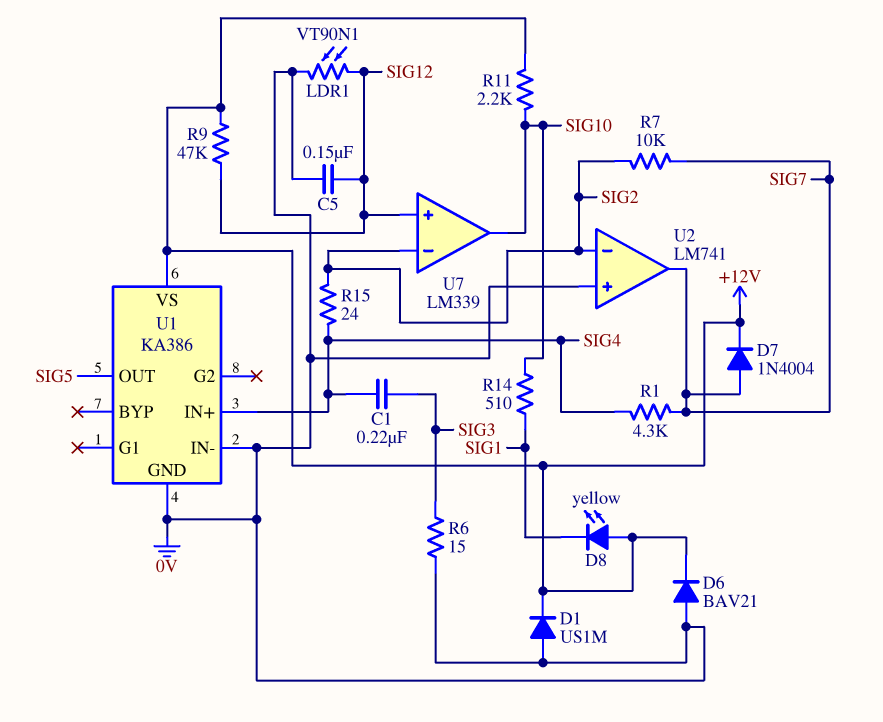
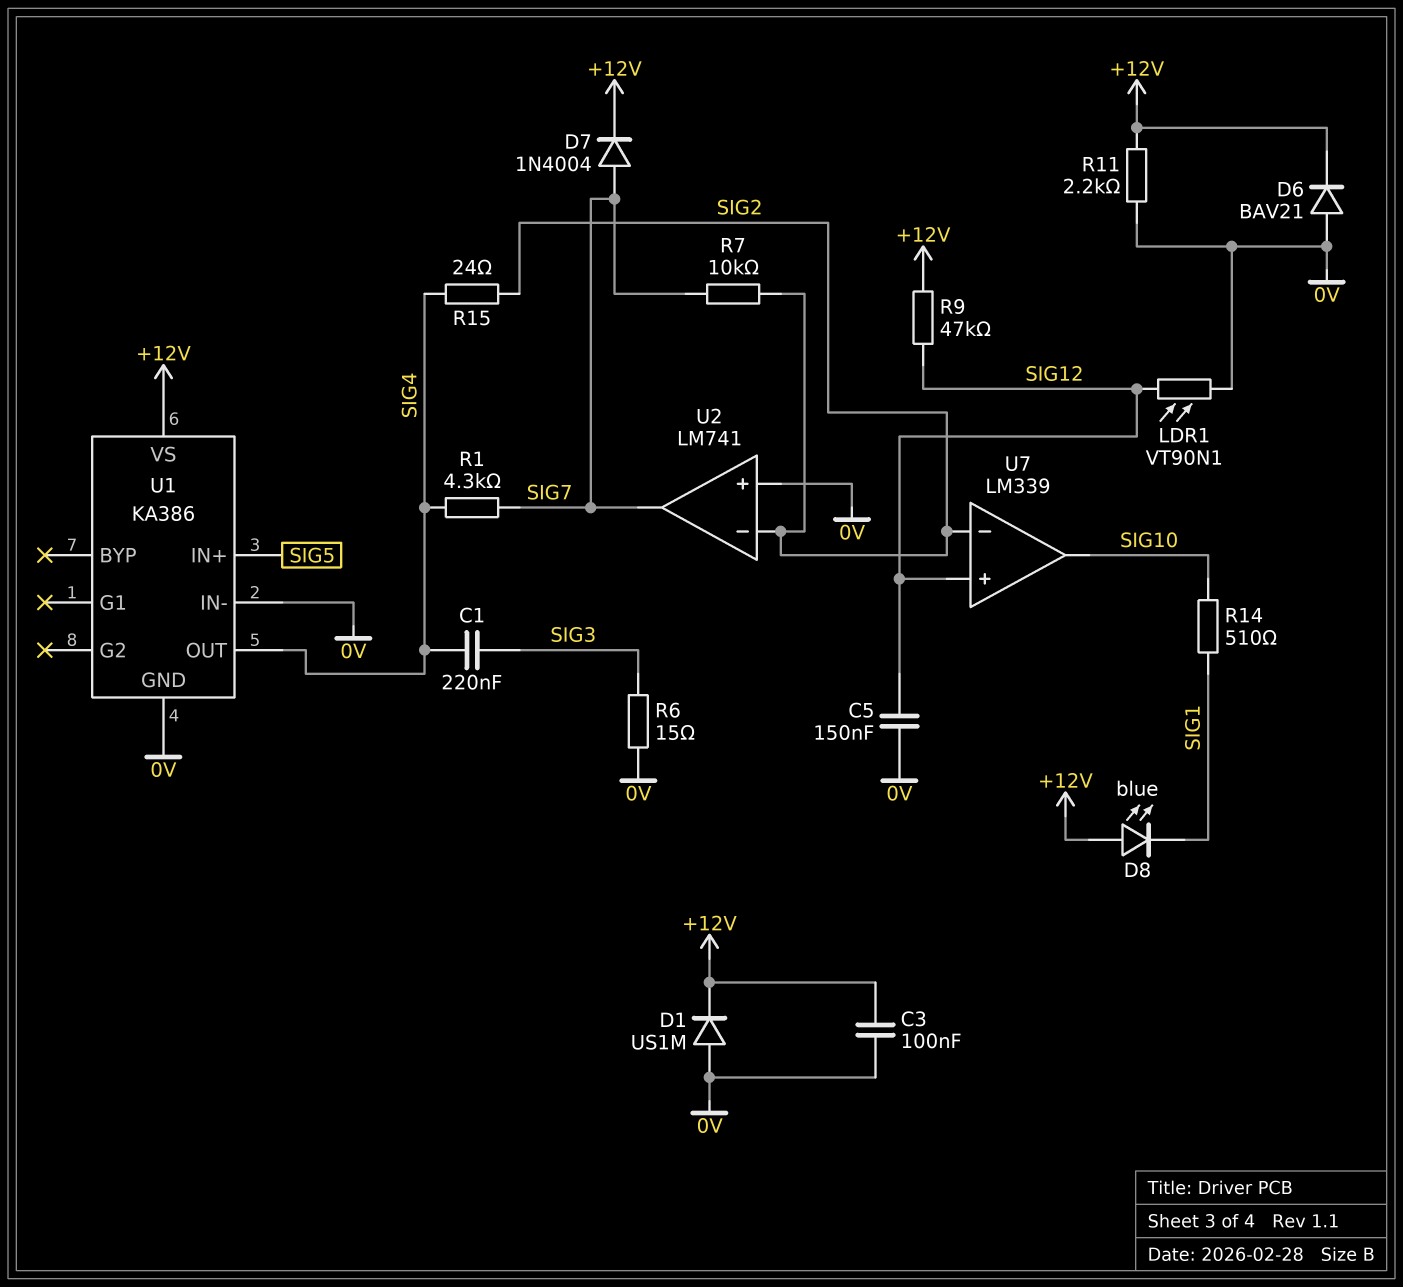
C3: none -> 100nF (+12V, 0V)
D8: LED yellow (A +12V, K SIG1) -> LED blue (A +12V, K SIG1)
R11: 2.2k (+12V, SIG10) -> 2.2k (+12V, 0V)
U1 pin IN+: SIG4 -> SIG5
U1 pin OUT: SIG5 -> SIG4

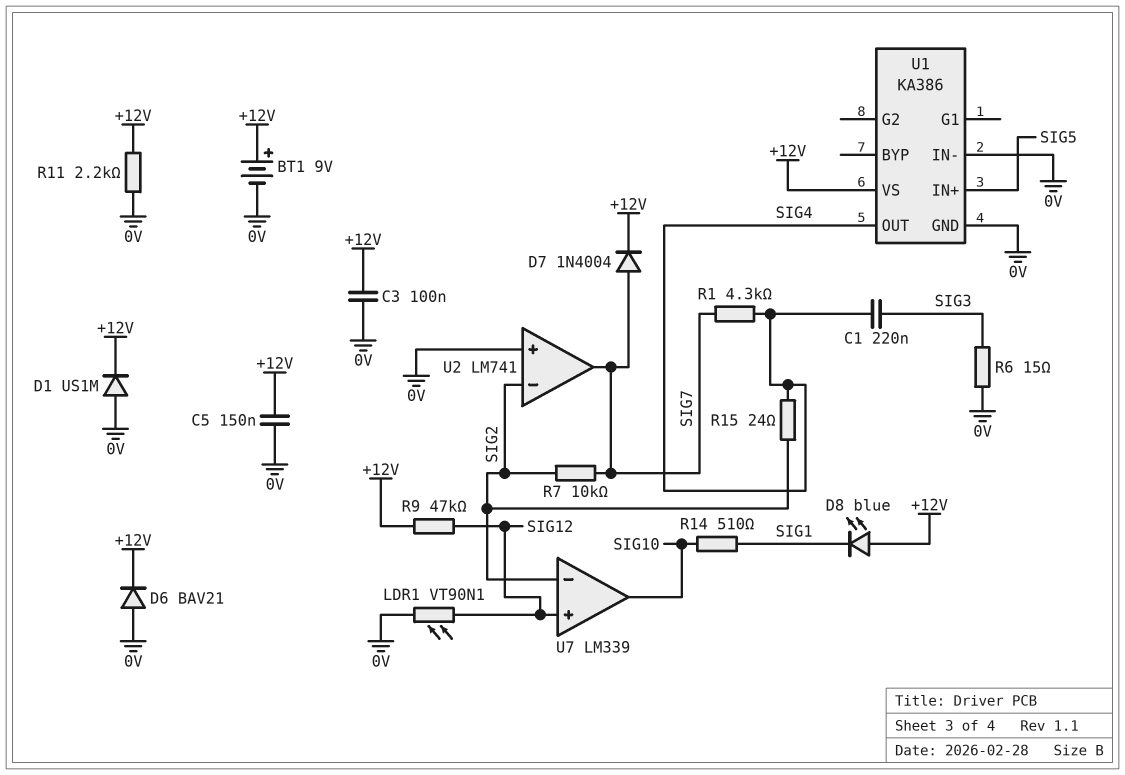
BT1: none -> 9V (plus +12V, minus 0V)
C5: 150nF (0V, SIG12) -> 150nF (+12V, 0V)

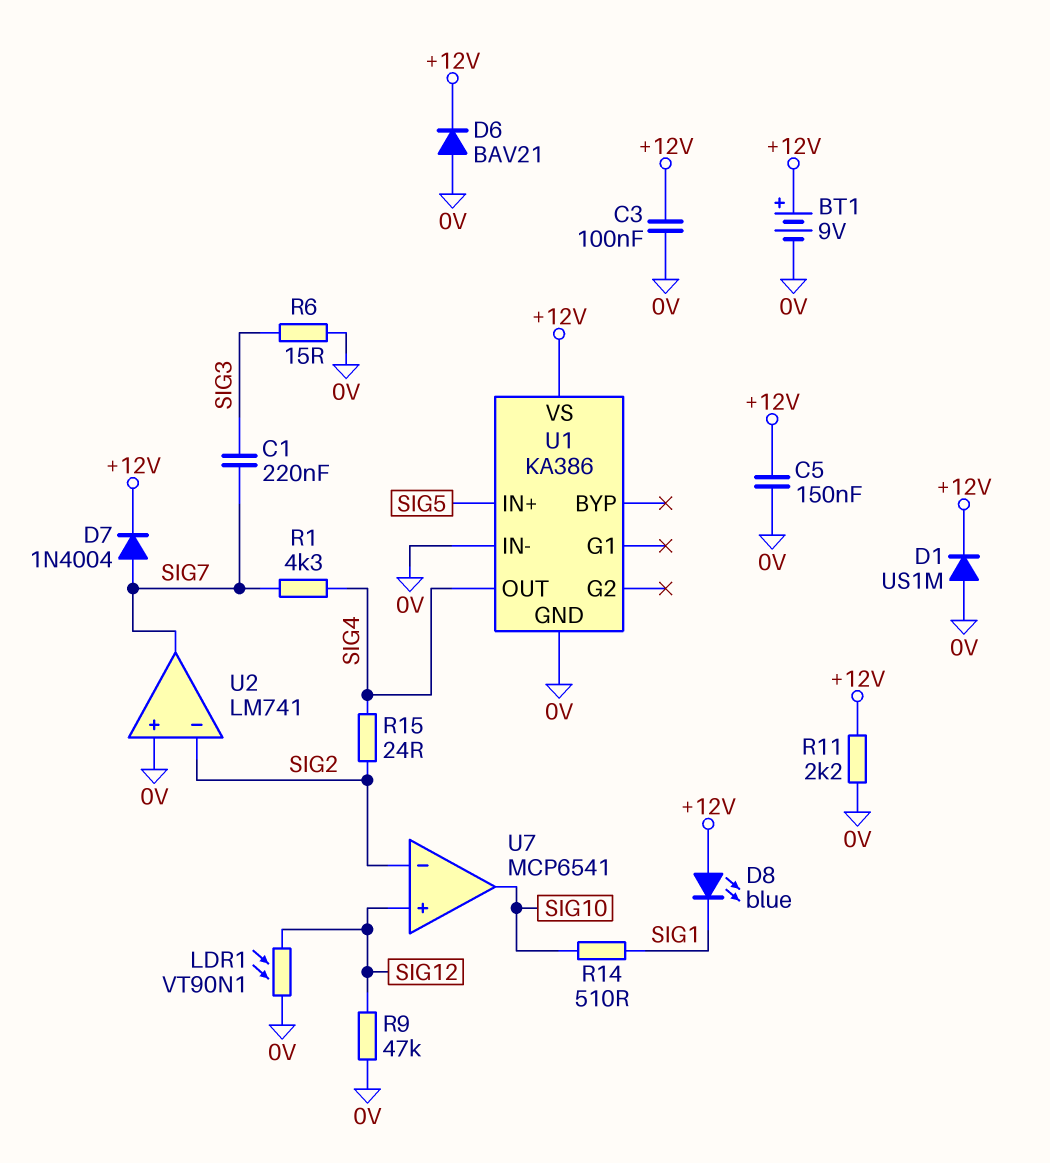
C1: 220nF (SIG3, SIG4) -> 220nF (SIG3, SIG7)
R7: 10k (SIG2, SIG7) -> none
R9: 47k (+12V, SIG12) -> 47k (0V, SIG12)
U7: LM339 -> MCP6541

